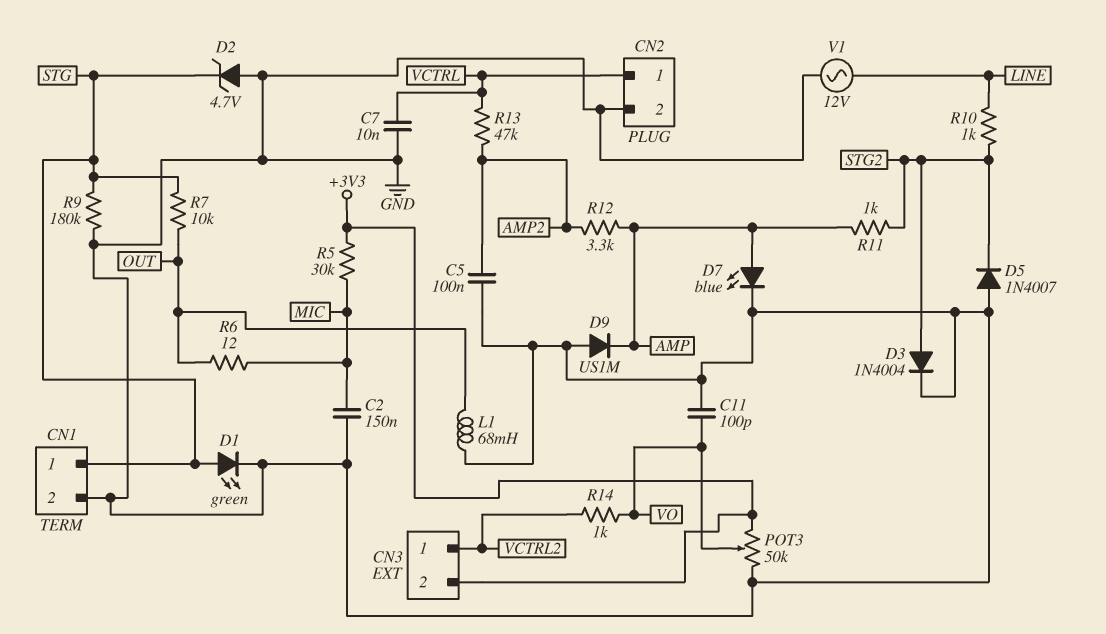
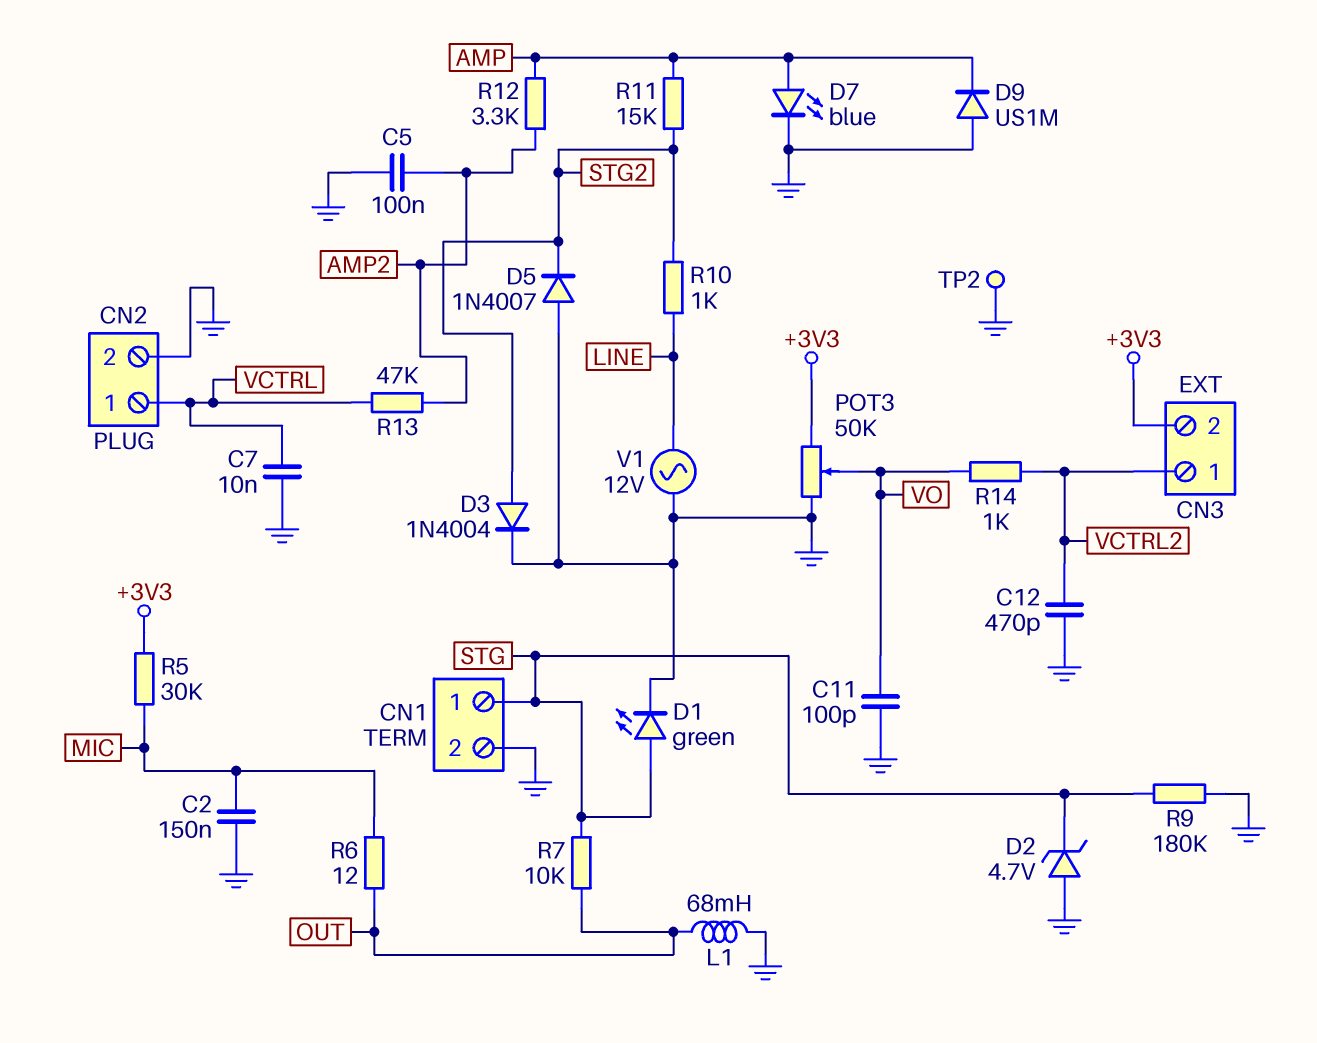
C12: none -> 470pF (GND, VCTRL2)
R11: 1k (AMP, STG2) -> 15k (AMP, STG2)
TP2: none -> test point (GND)

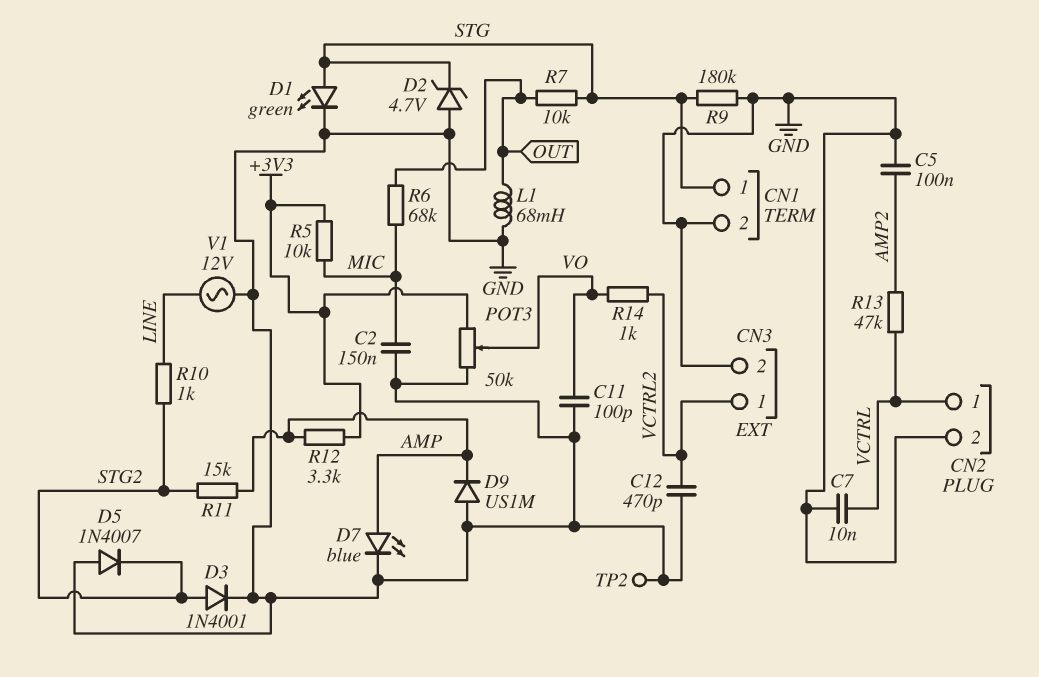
CN3 pin 2: +3V3 -> GND
D3: diode 1N4004 (A STG2, K GND) -> diode 1N4001 (A STG2, K GND)
R5: 30k (+3V3, MIC) -> 10k (+3V3, MIC)
R6: 12 (MIC, OUT) -> 68k (MIC, OUT)
R12: 3.3k (AMP, AMP2) -> 3.3k (+3V3, AMP)

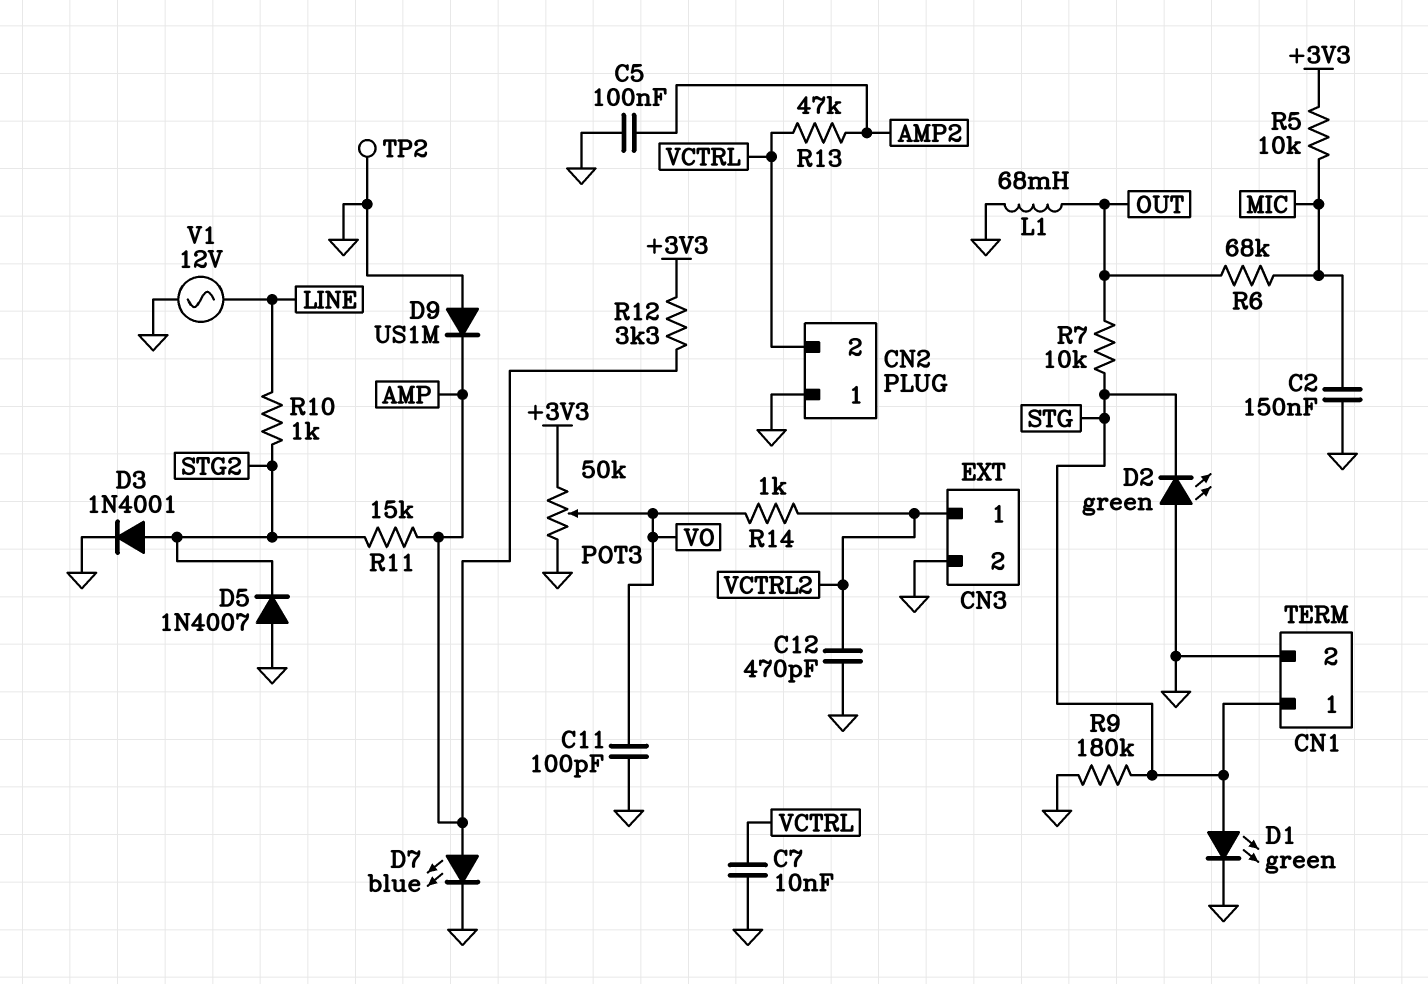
CN2 pin 1: VCTRL -> GND
CN2 pin 2: GND -> VCTRL
D2: zener 4.7V (A GND, K STG) -> LED green (A GND, K STG)

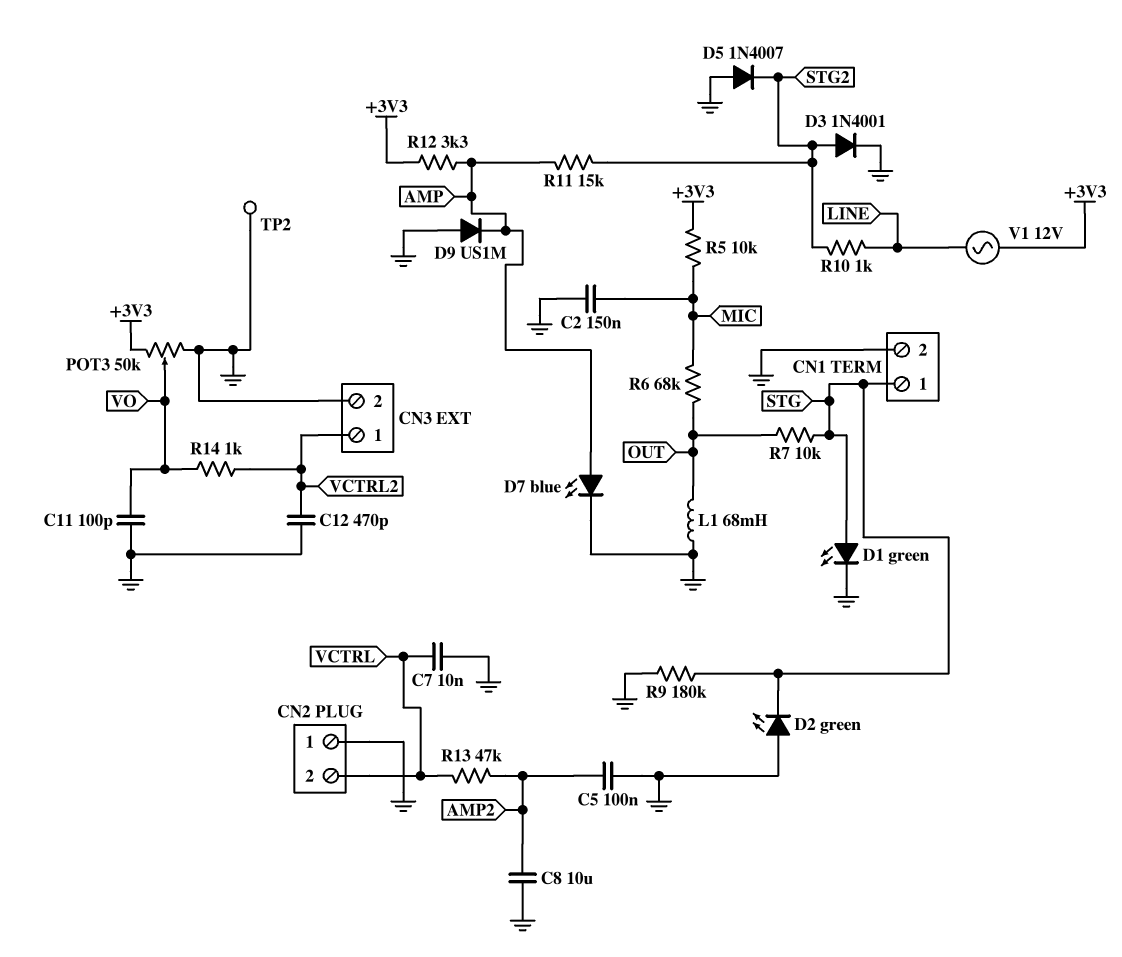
C8: none -> 10uF (AMP2, GND)
V1: AC 12V (GND, LINE) -> AC 12V (+3V3, LINE)

